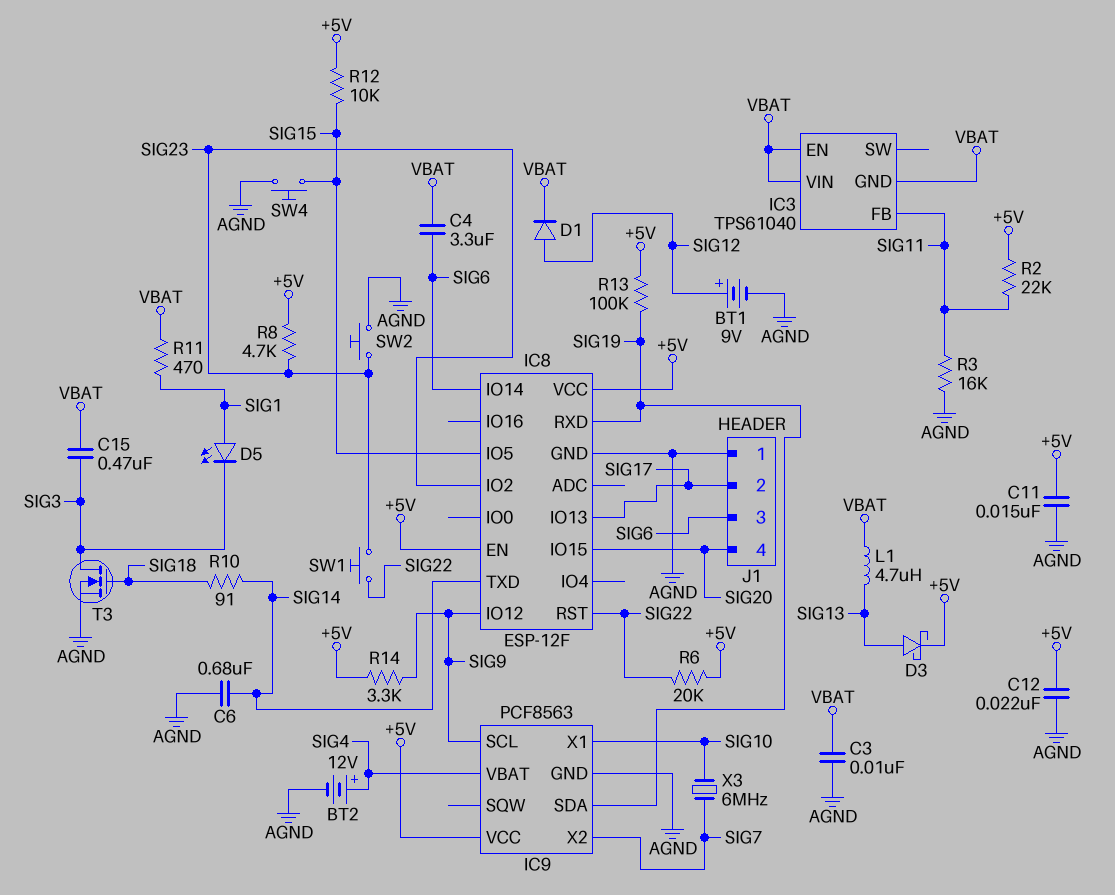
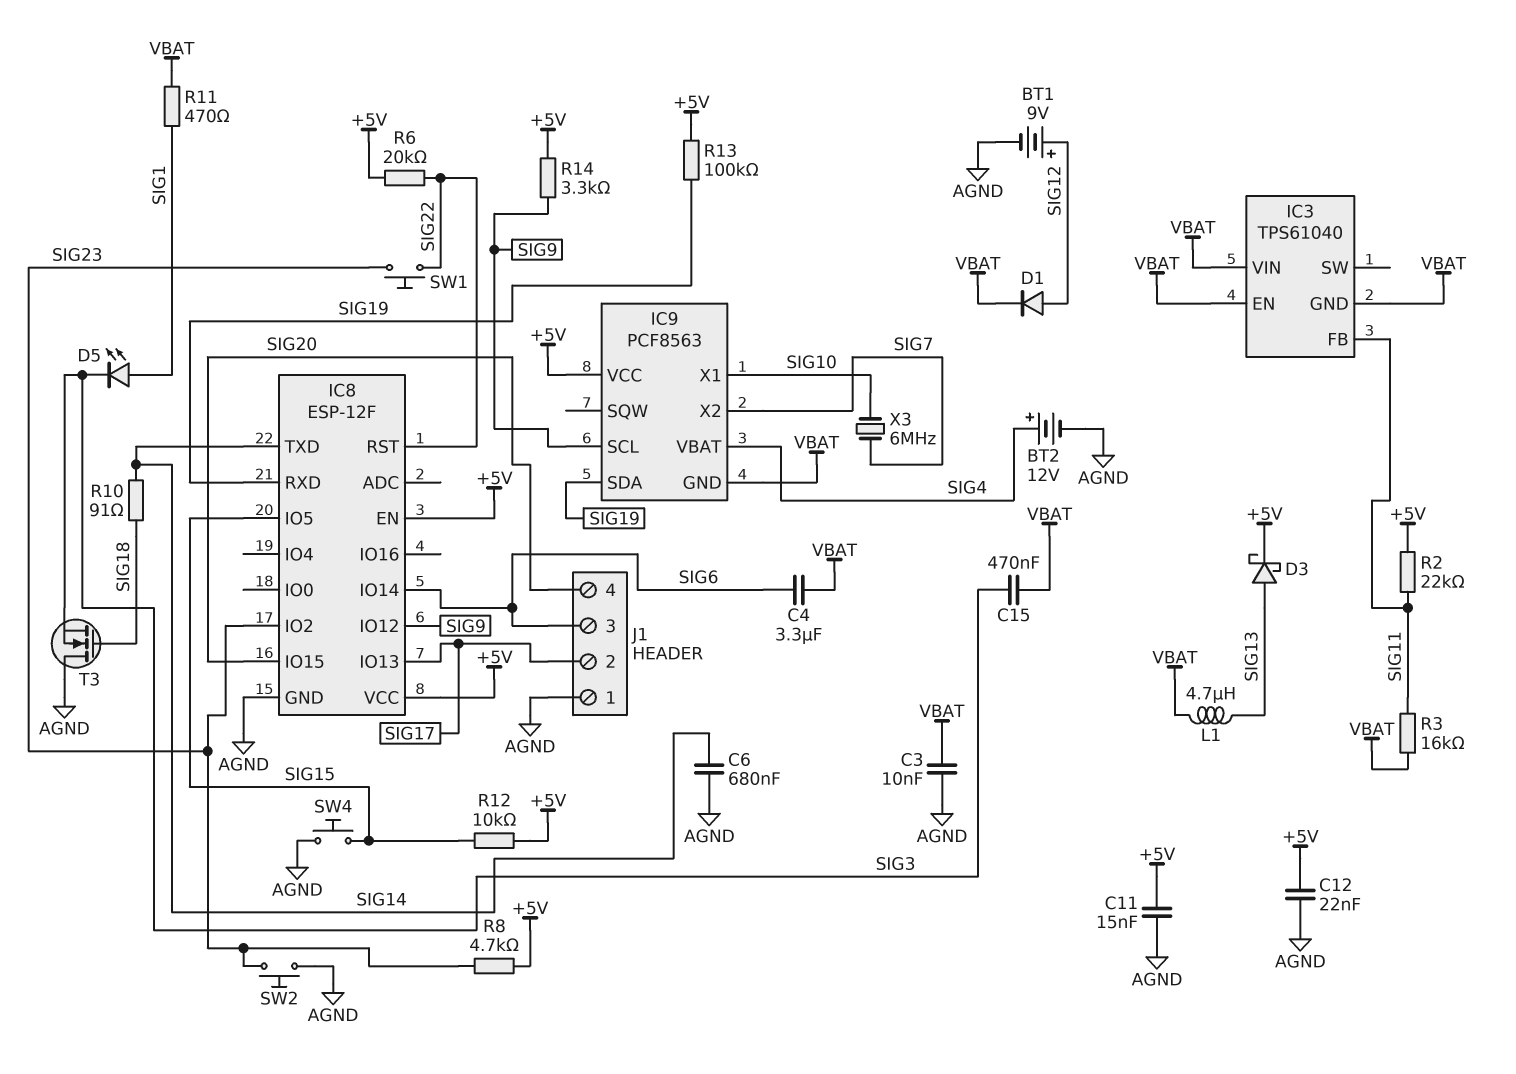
IC9 pin GND: AGND -> VBAT
R3: 16k (AGND, SIG11) -> 16k (SIG11, VBAT)
T3: NMOS (G SIG18, D SIG3, S AGND) -> NMOS (G SIG18, D AGND, S SIG3)

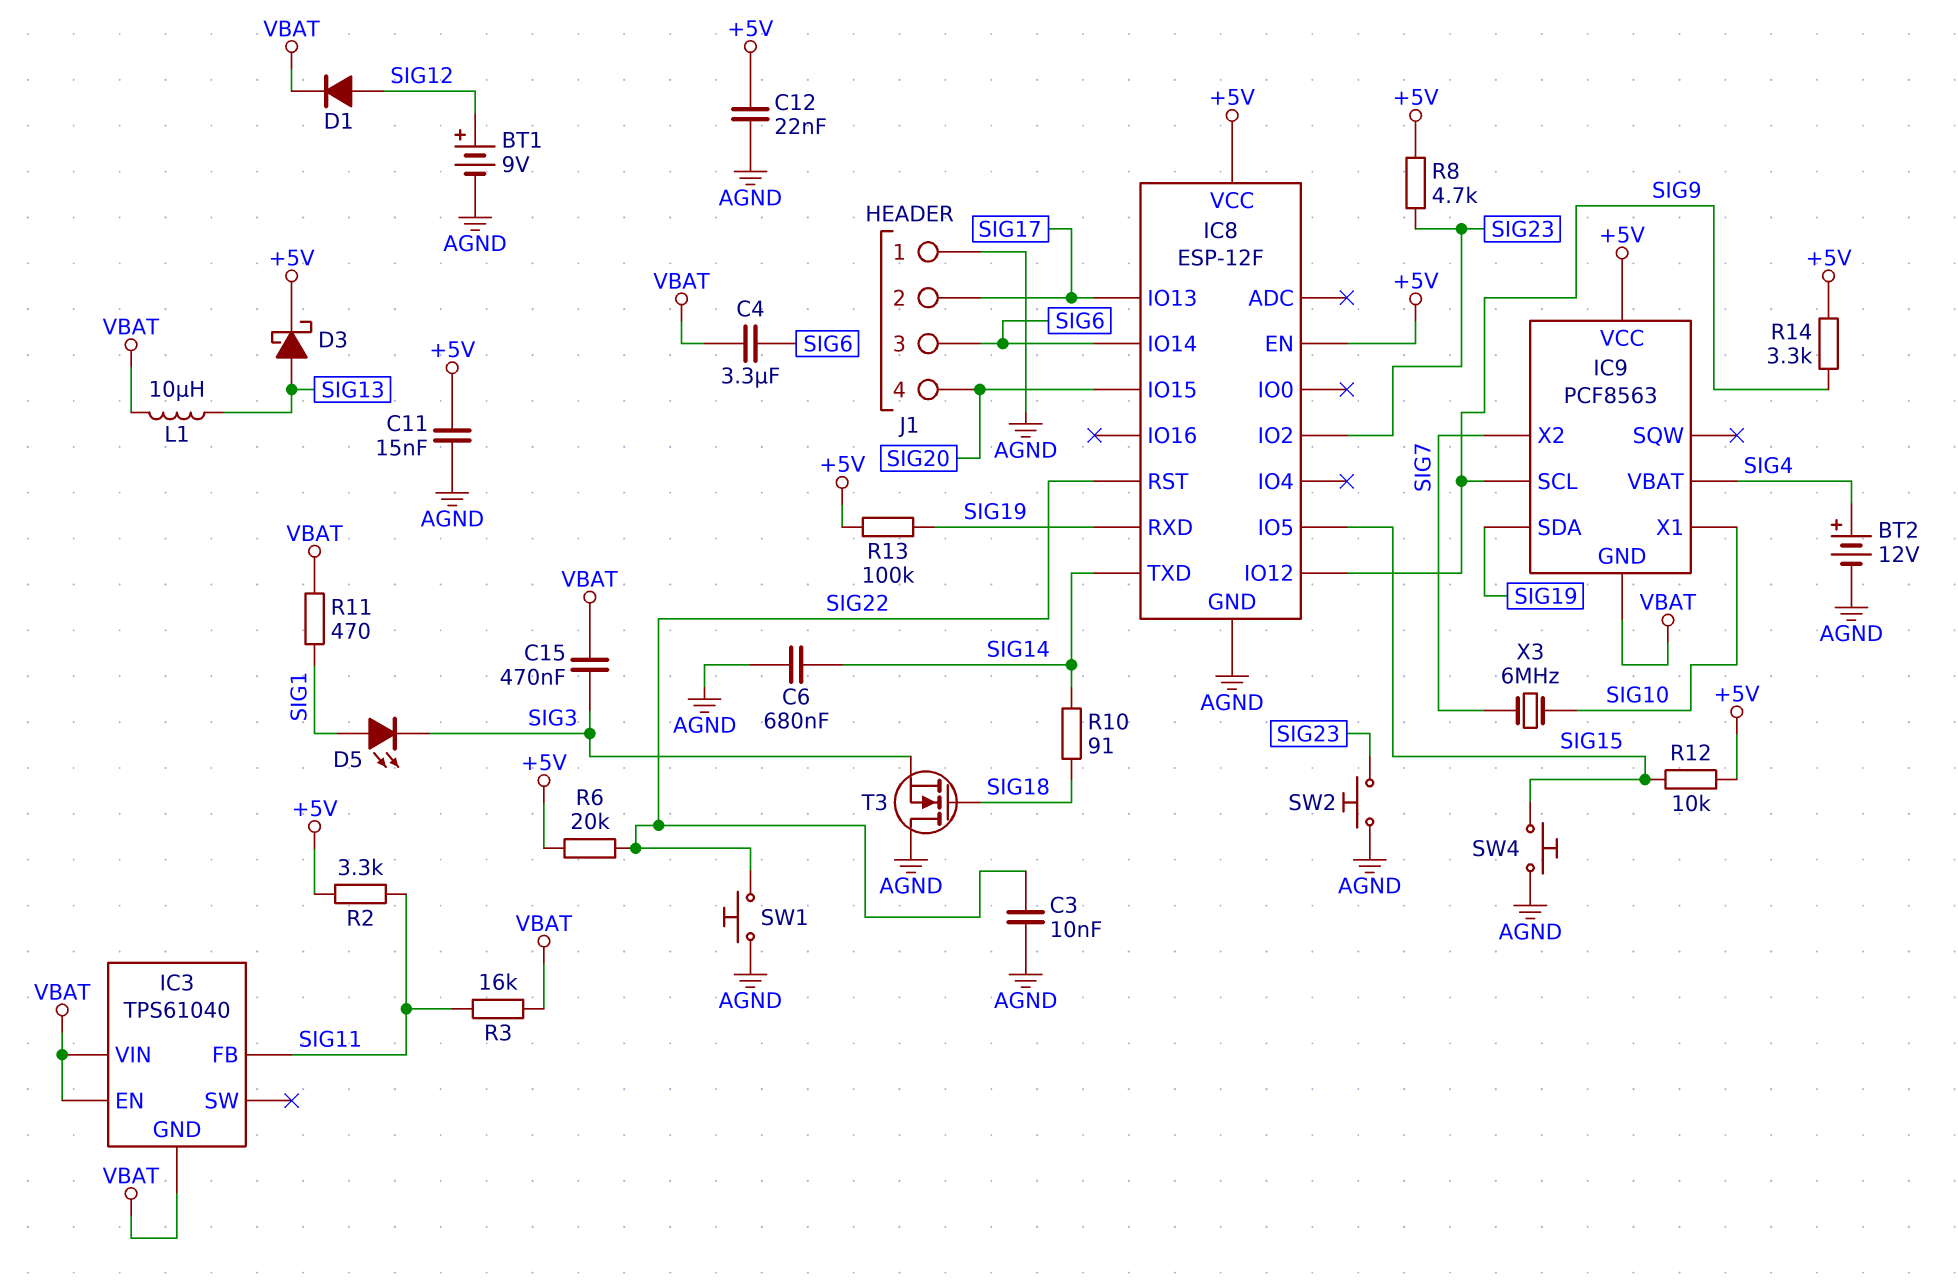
C3: 10nF (AGND, VBAT) -> 10nF (AGND, SIG22)
L1: 4.7uH (SIG13, VBAT) -> 10uH (SIG13, VBAT)
R2: 22k (+5V, SIG11) -> 3.3k (+5V, SIG11)
SW1: button (SIG22, SIG23) -> button (AGND, SIG22)

